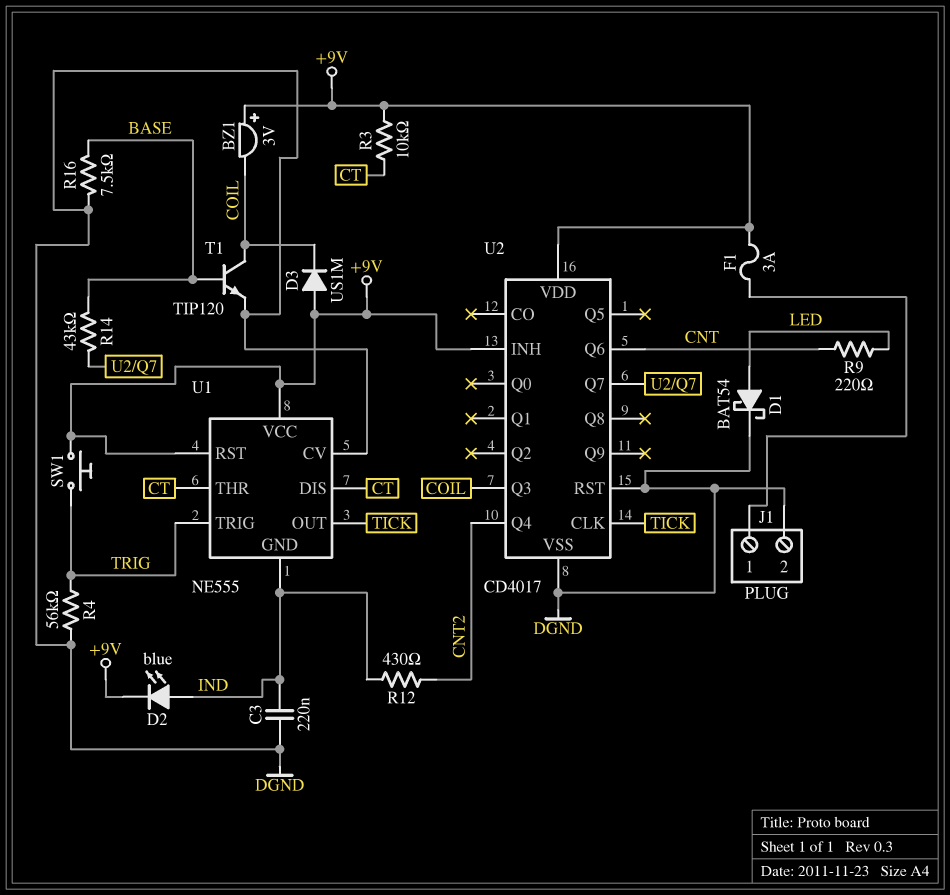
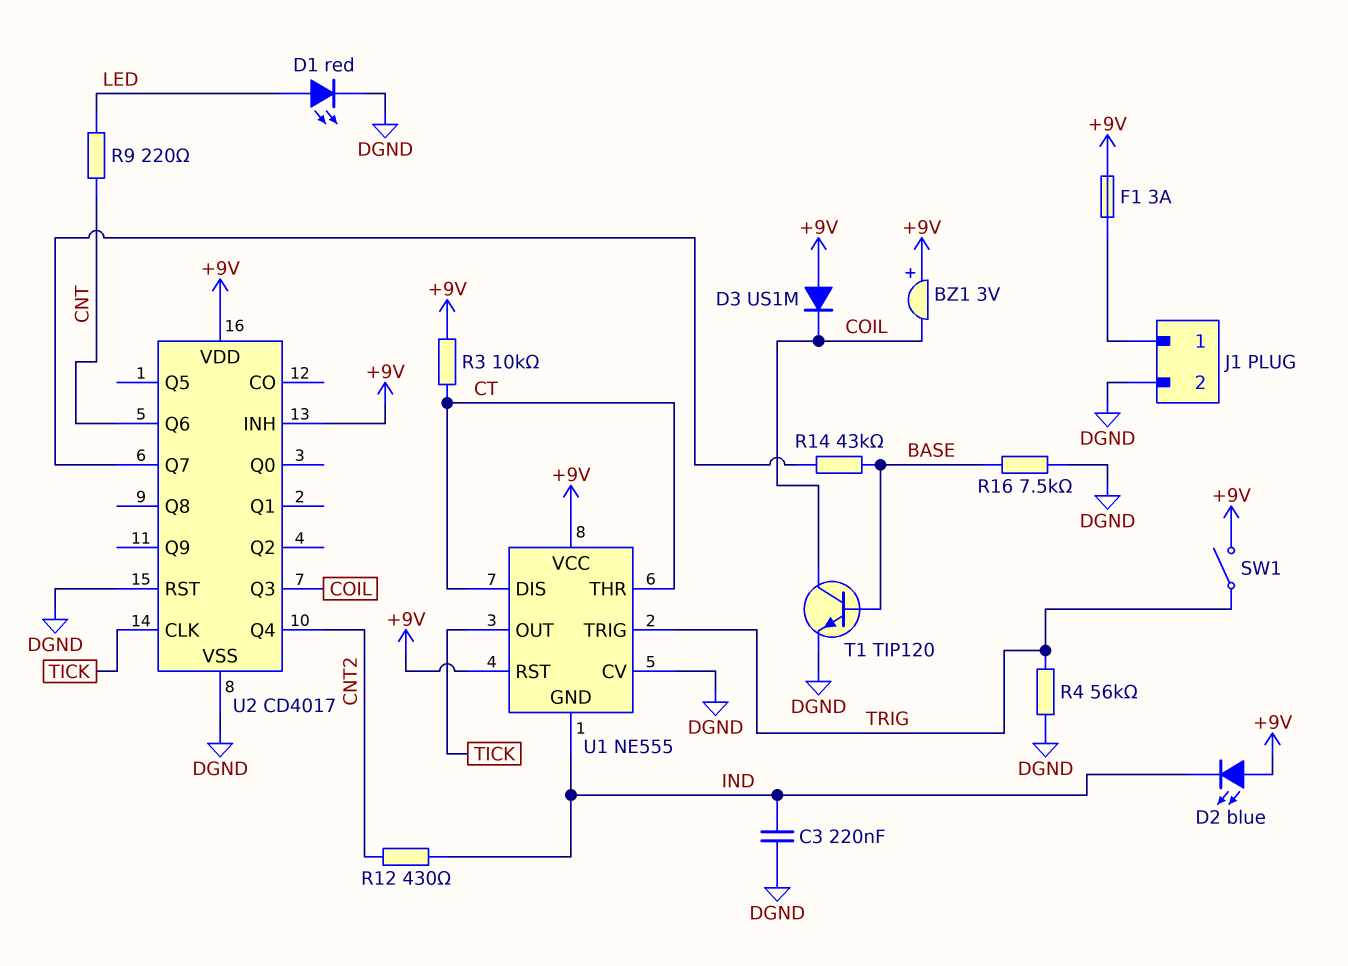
D1: schottky BAT54 (A LED, K DGND) -> LED red (A LED, K DGND)
D2: LED blue (A IND, K +9V) -> LED blue (A +9V, K IND)
SW1: button (+9V, TRIG) -> switch (+9V, TRIG)

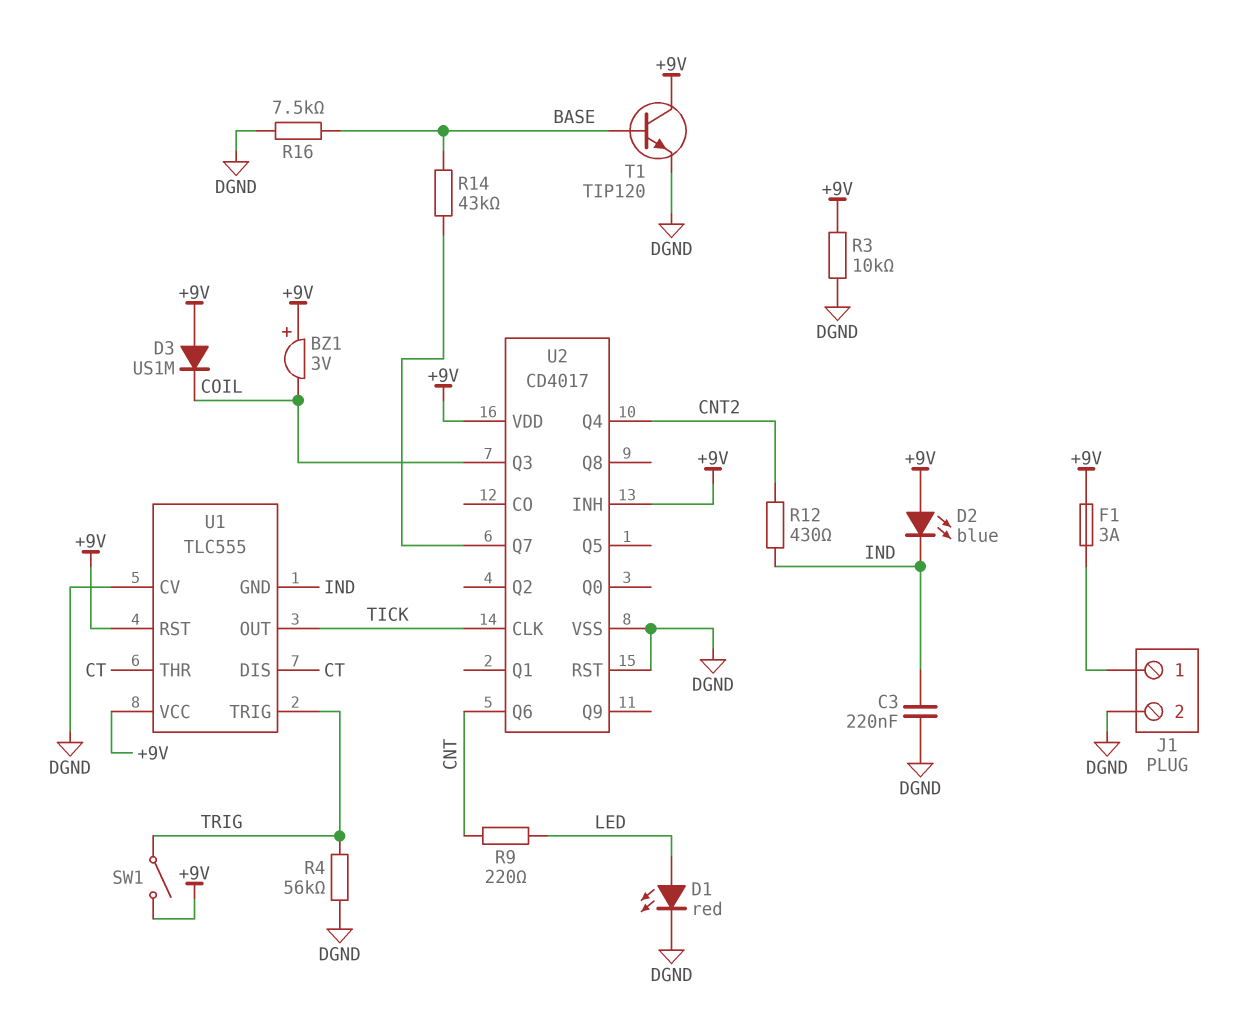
R3: 10k (+9V, CT) -> 10k (+9V, DGND)
T1: NPN TIP120 (B BASE, C COIL, E DGND) -> NPN TIP120 (B BASE, C +9V, E DGND)
U1: NE555 -> TLC555

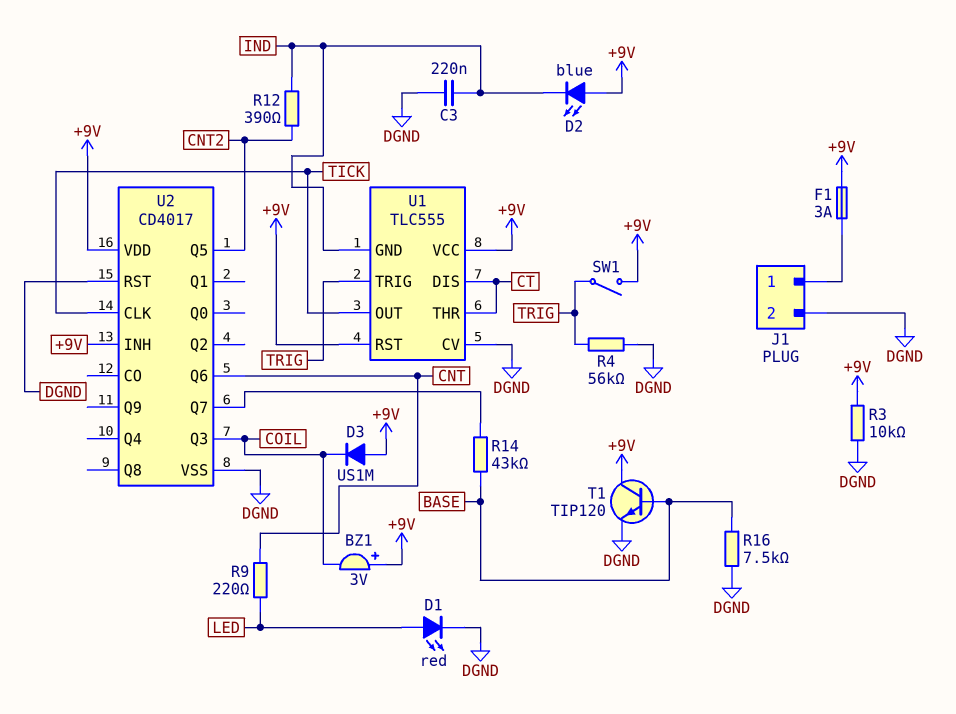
R12: 430 (CNT2, IND) -> 390 (CNT2, IND)
U2 pin Q4: CNT2 -> none
U2 pin Q5: none -> CNT2

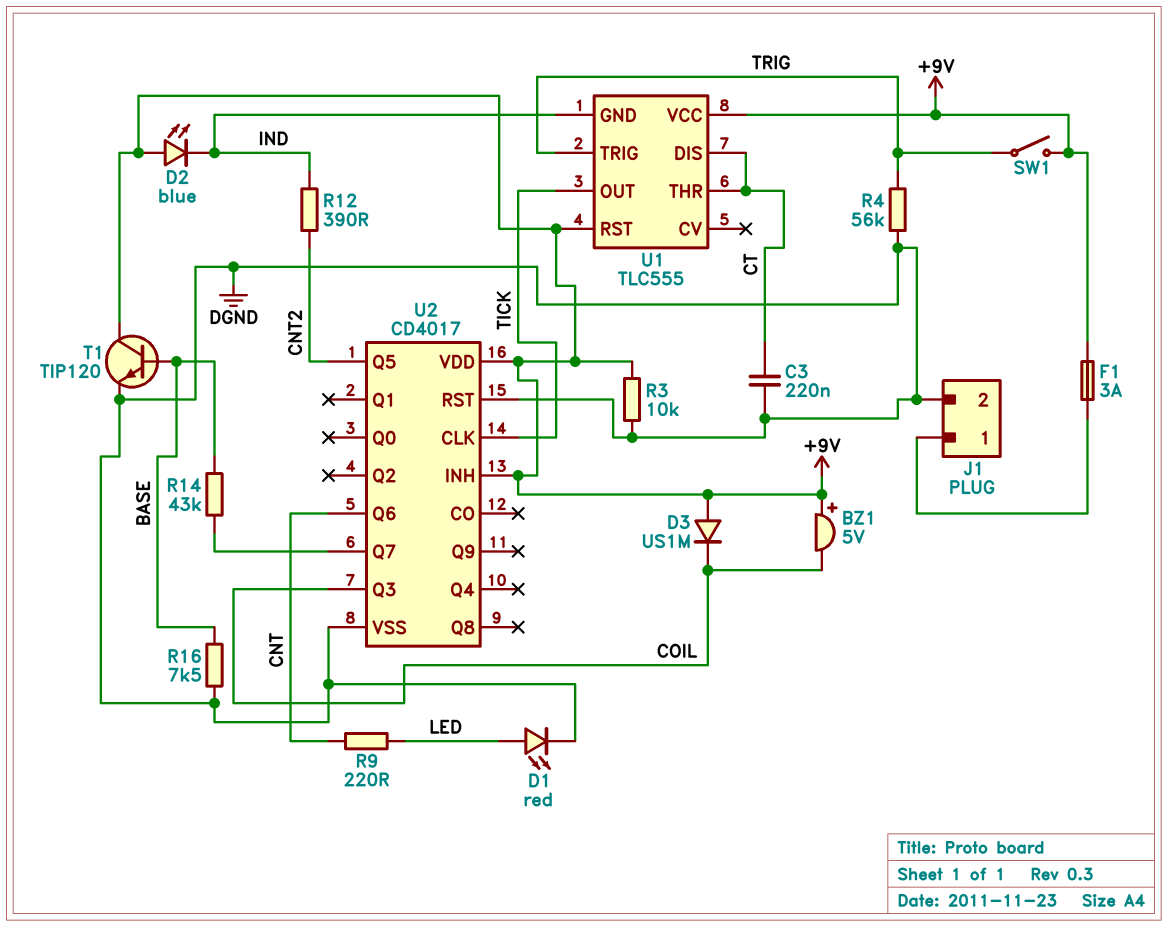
BZ1: buzzer 3V (plus +9V, minus COIL) -> buzzer 5V (plus +9V, minus COIL)
C3: 220nF (DGND, IND) -> 220nF (CT, DGND)
U1 pin CV: DGND -> none

